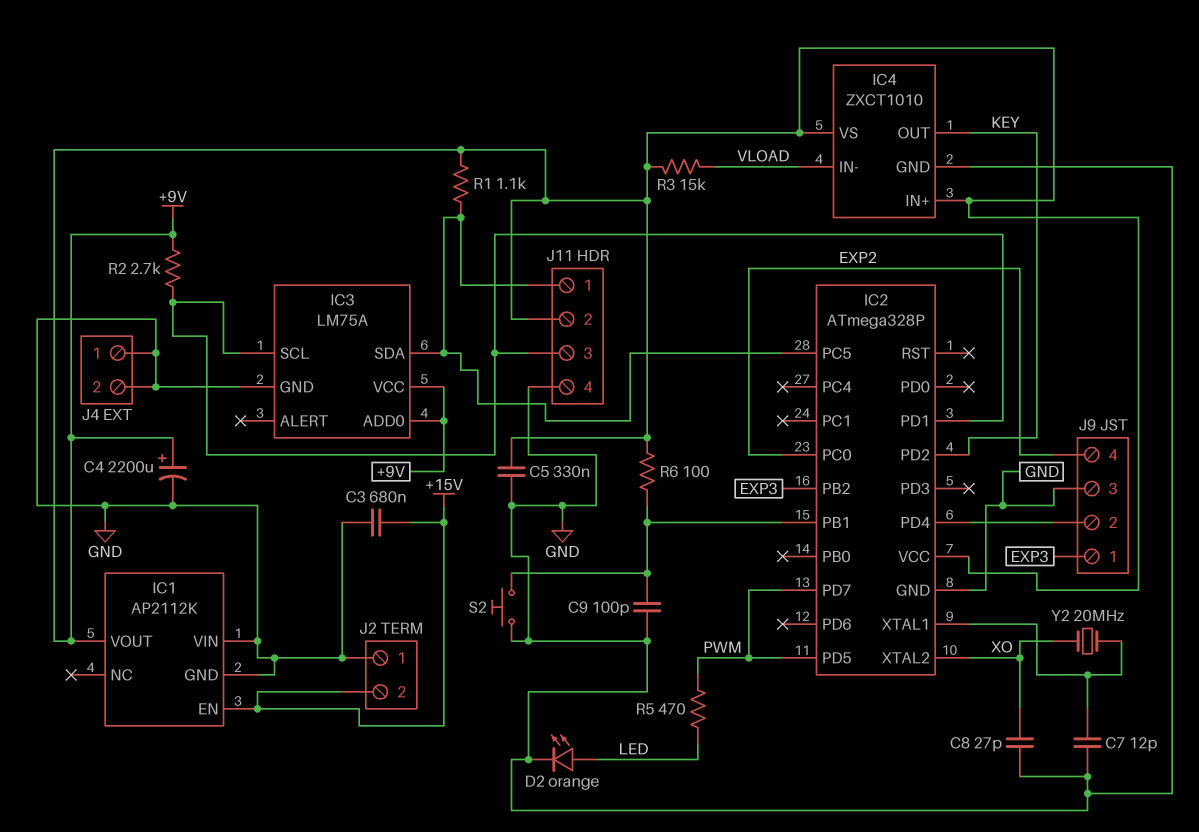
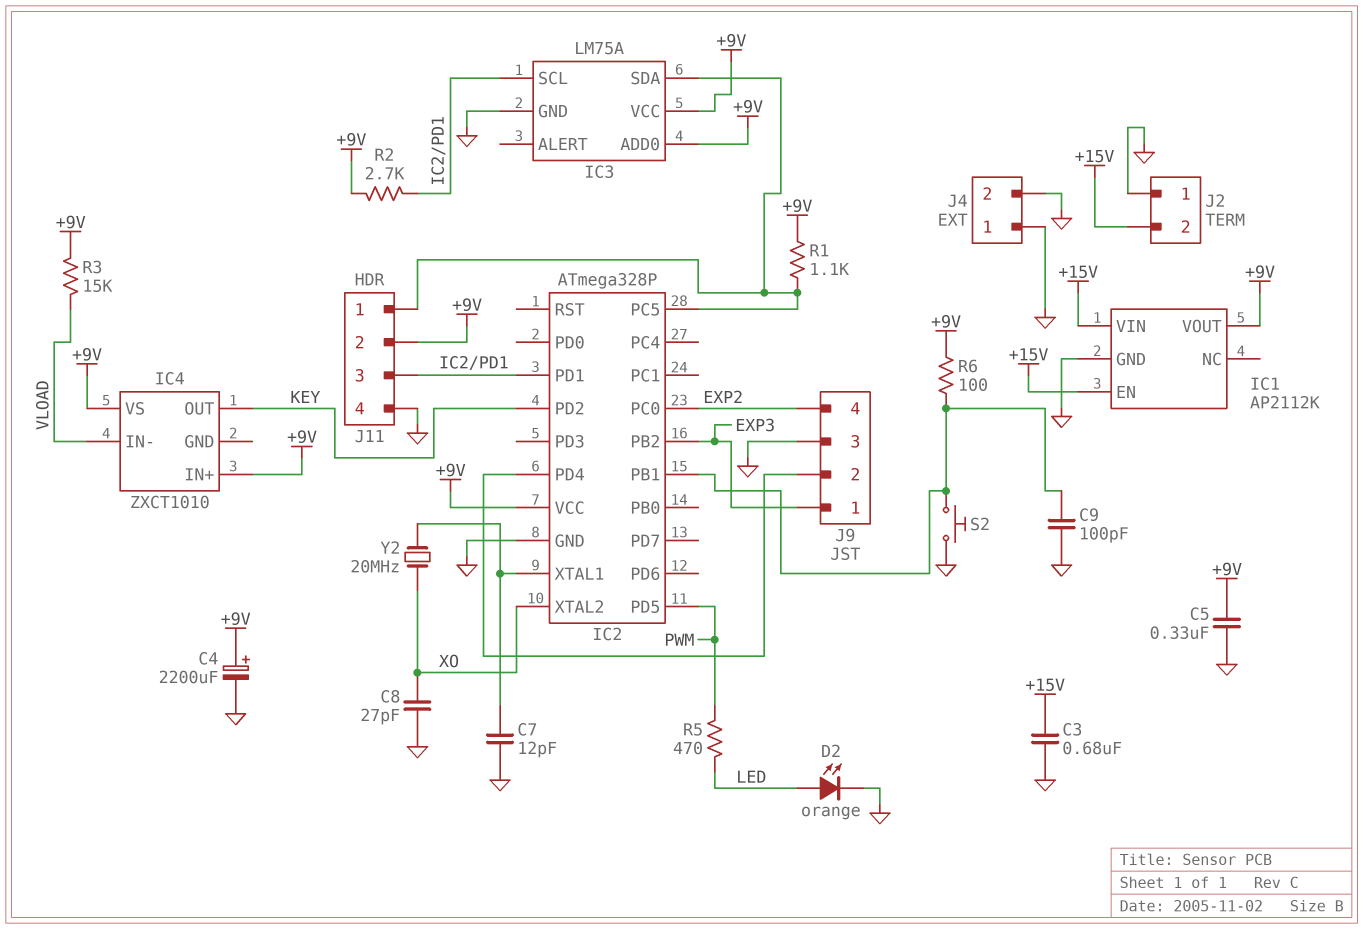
IC1 pin VIN: GND -> +15V
IC2 pin PD7: PWM -> none
IC4 pin GND: GND -> none

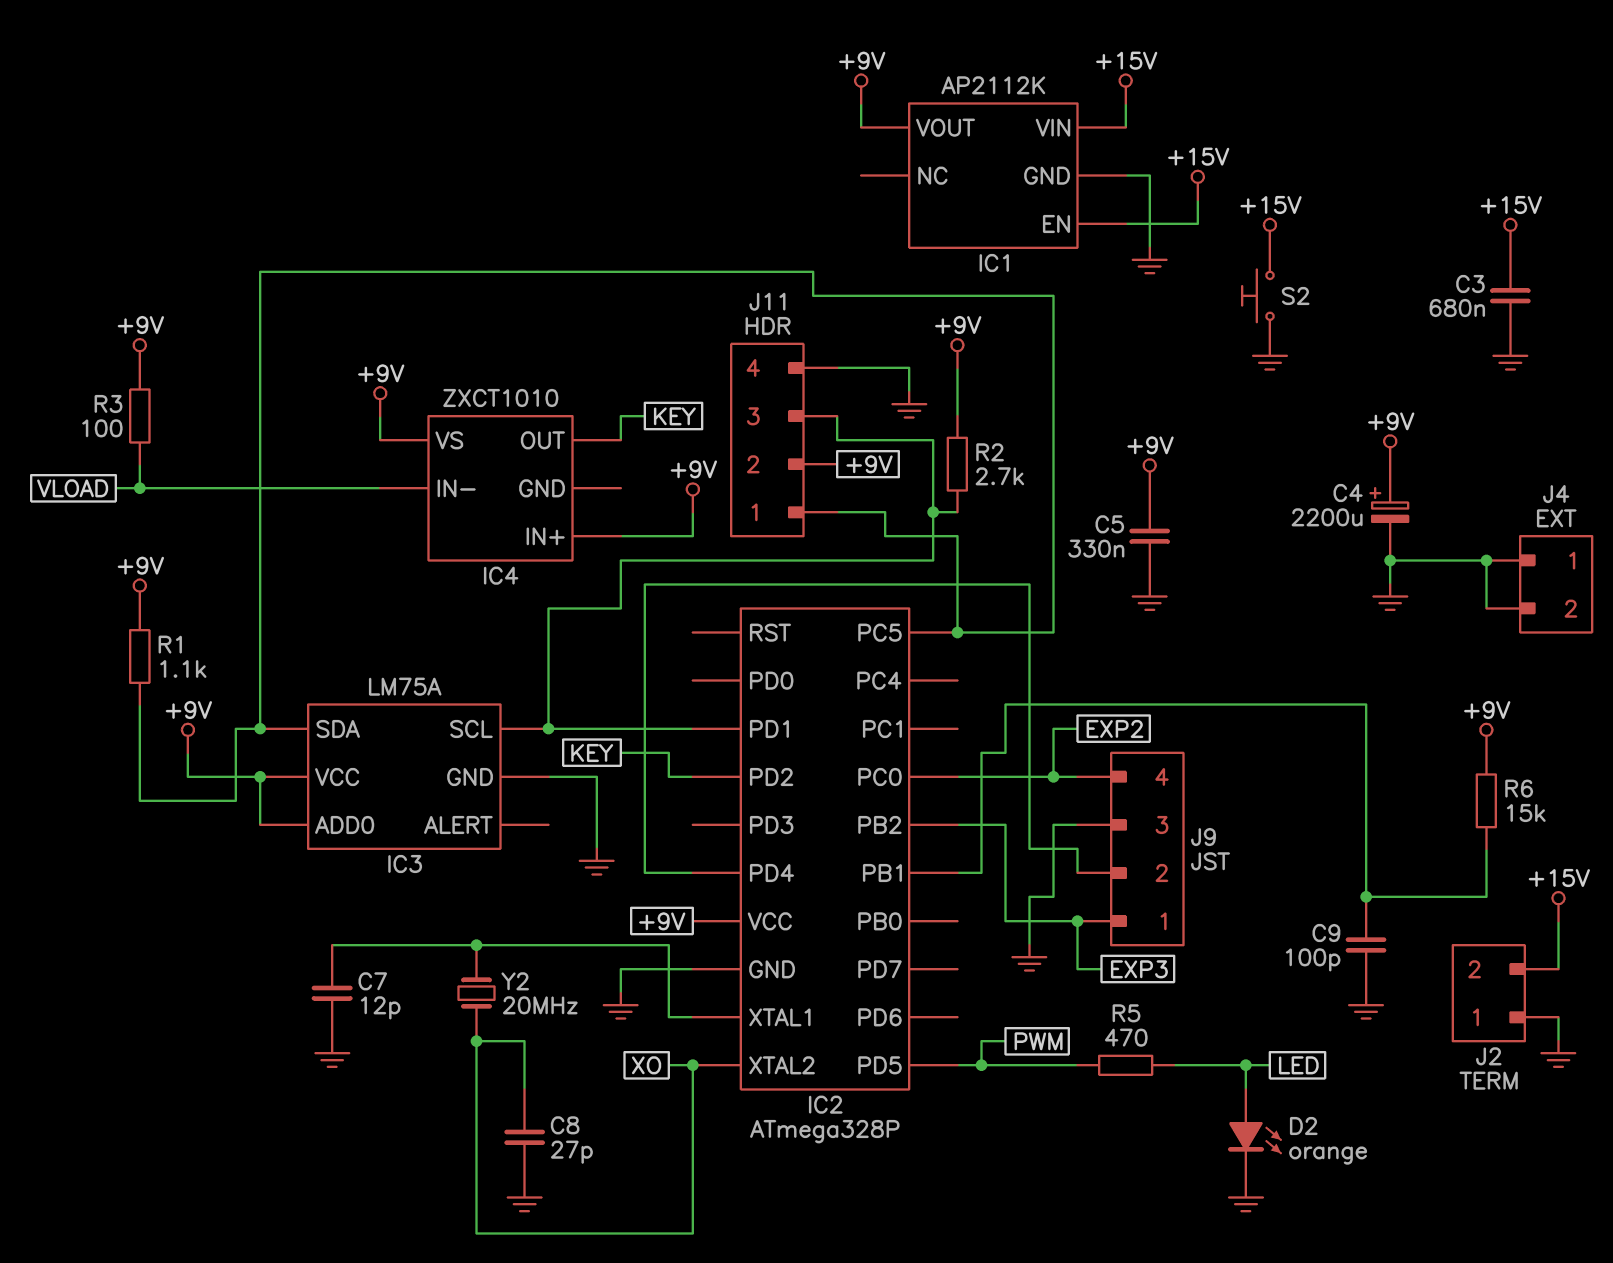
R3: 15k (+9V, VLOAD) -> 100 (+9V, VLOAD)
R6: 100 (+9V, IC2/PB1) -> 15k (+9V, IC2/PB1)
S2: button (GND, IC2/PB1) -> button (+15V, GND)

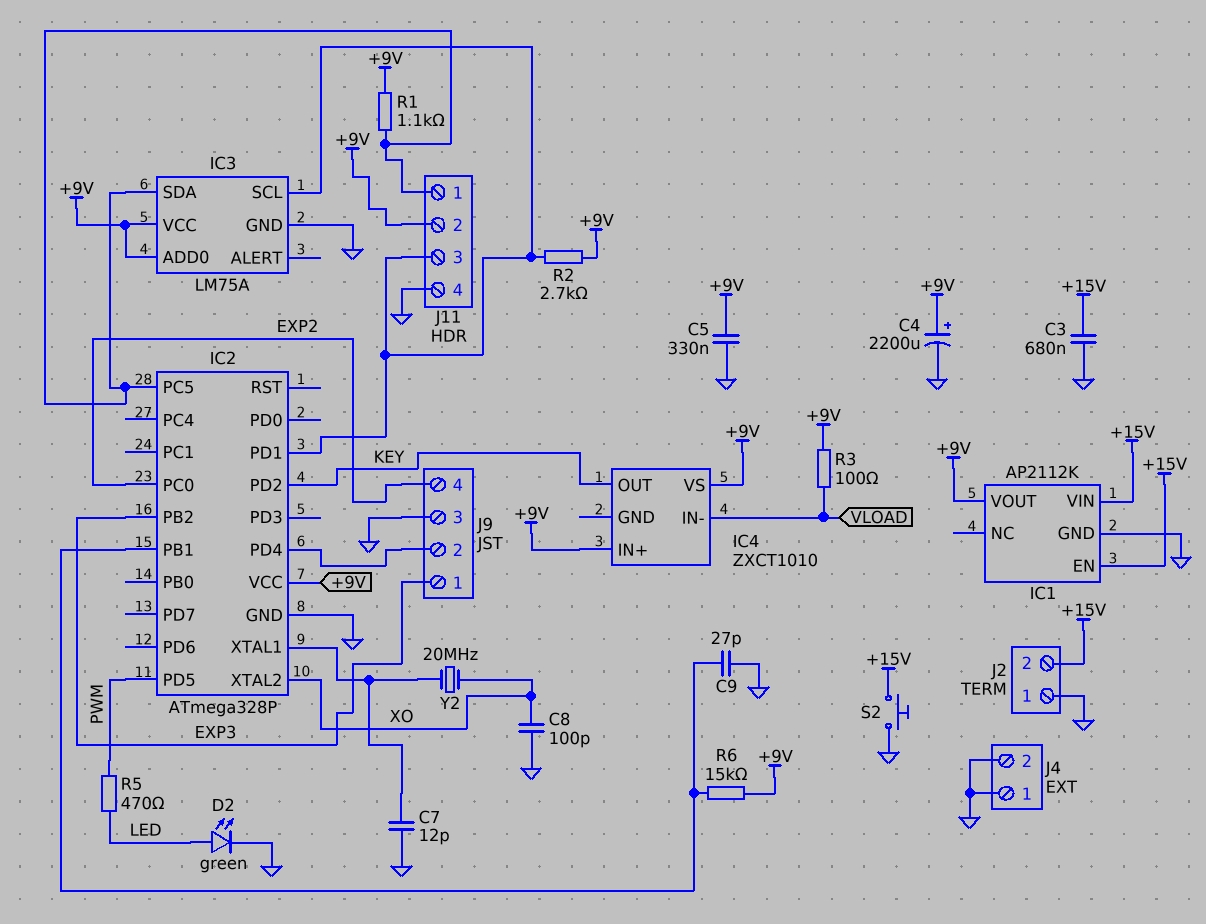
C8: 27pF (GND, XO) -> 100pF (GND, XO)
C9: 100pF (GND, IC2/PB1) -> 27pF (GND, IC2/PB1)
D2: LED orange (A LED, K GND) -> LED green (A LED, K GND)

